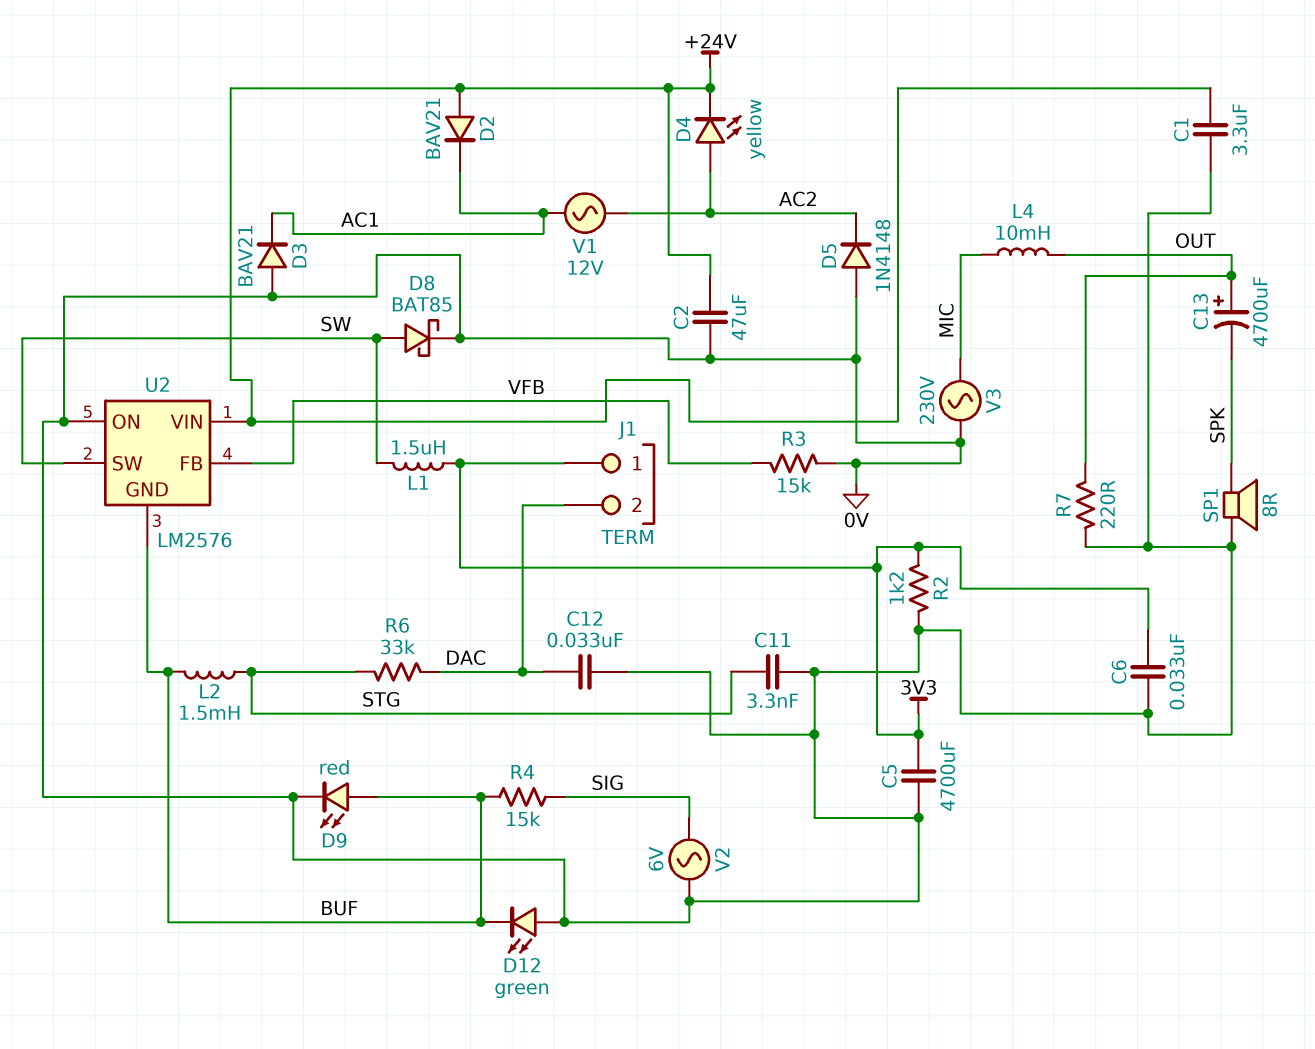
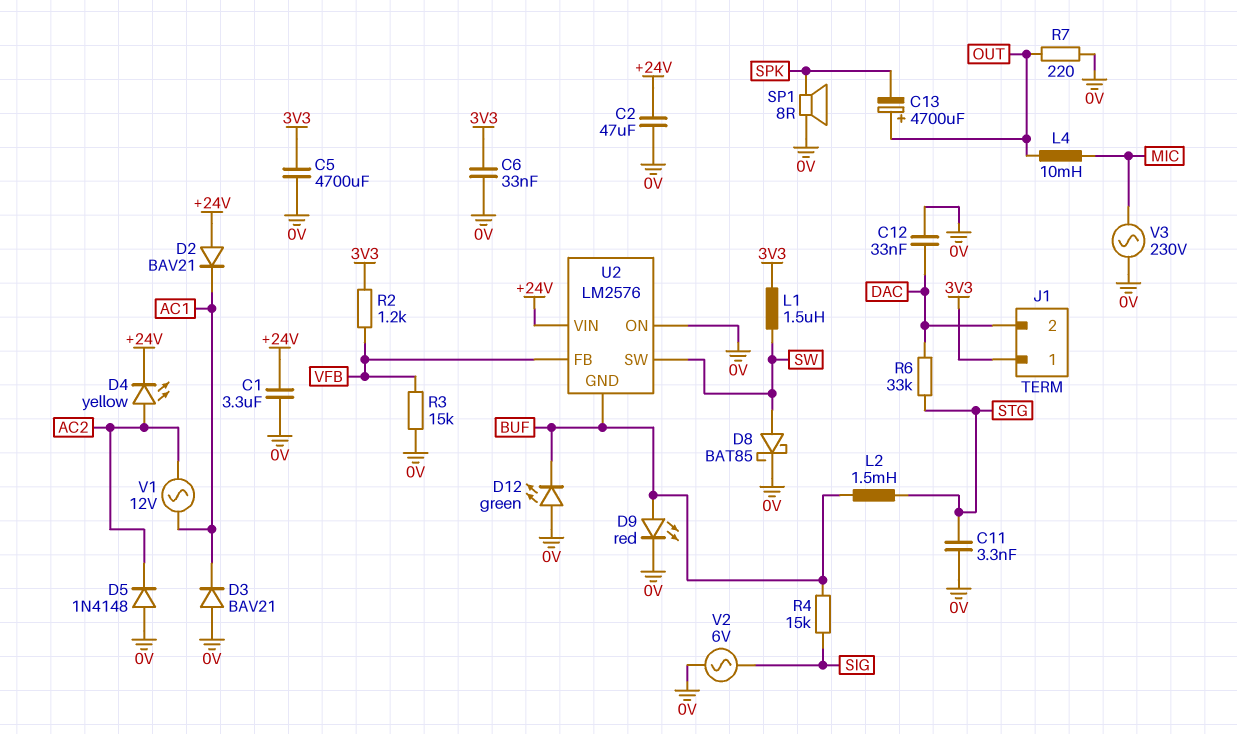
R2: 1.2k (0V, 3V3) -> 1.2k (3V3, VFB)

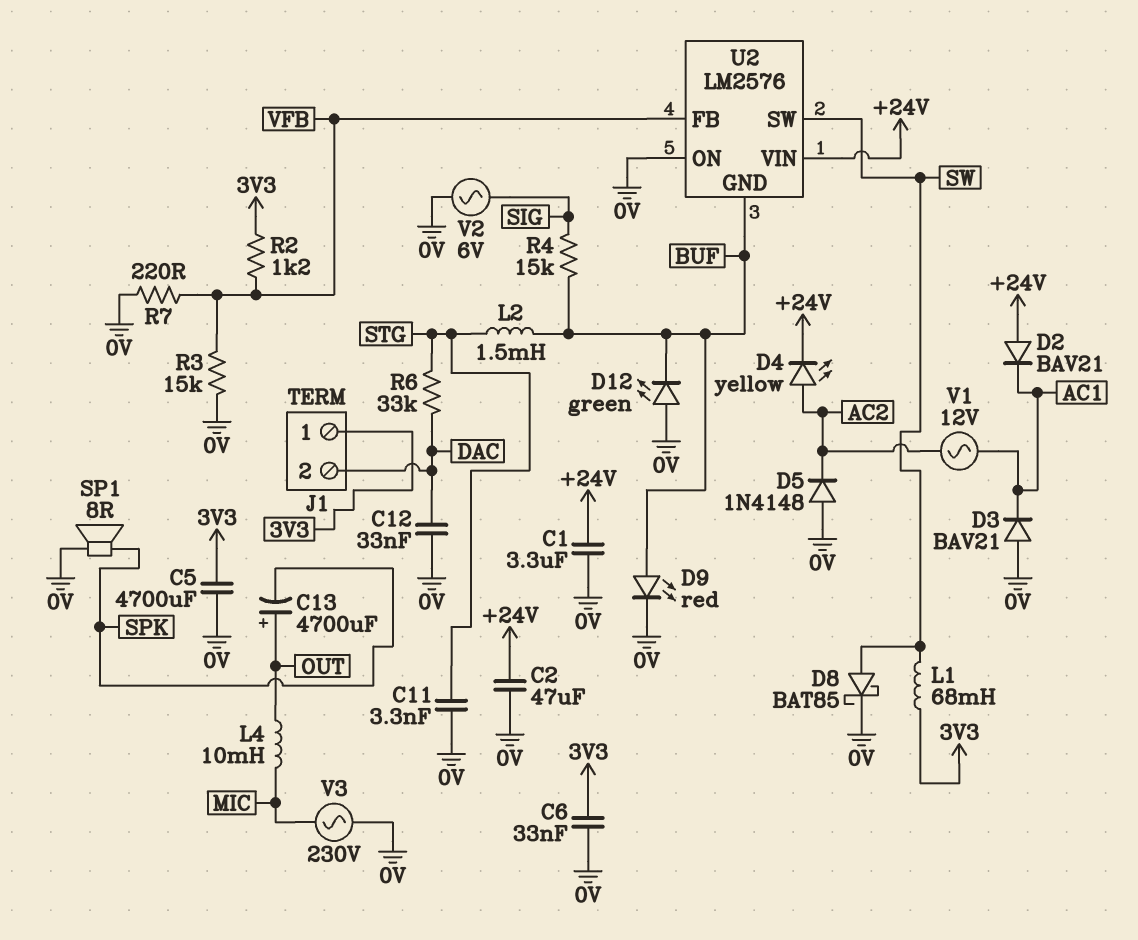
L1: 1.5uH (3V3, SW) -> 68mH (3V3, SW)
R7: 220 (0V, OUT) -> 220 (0V, VFB)

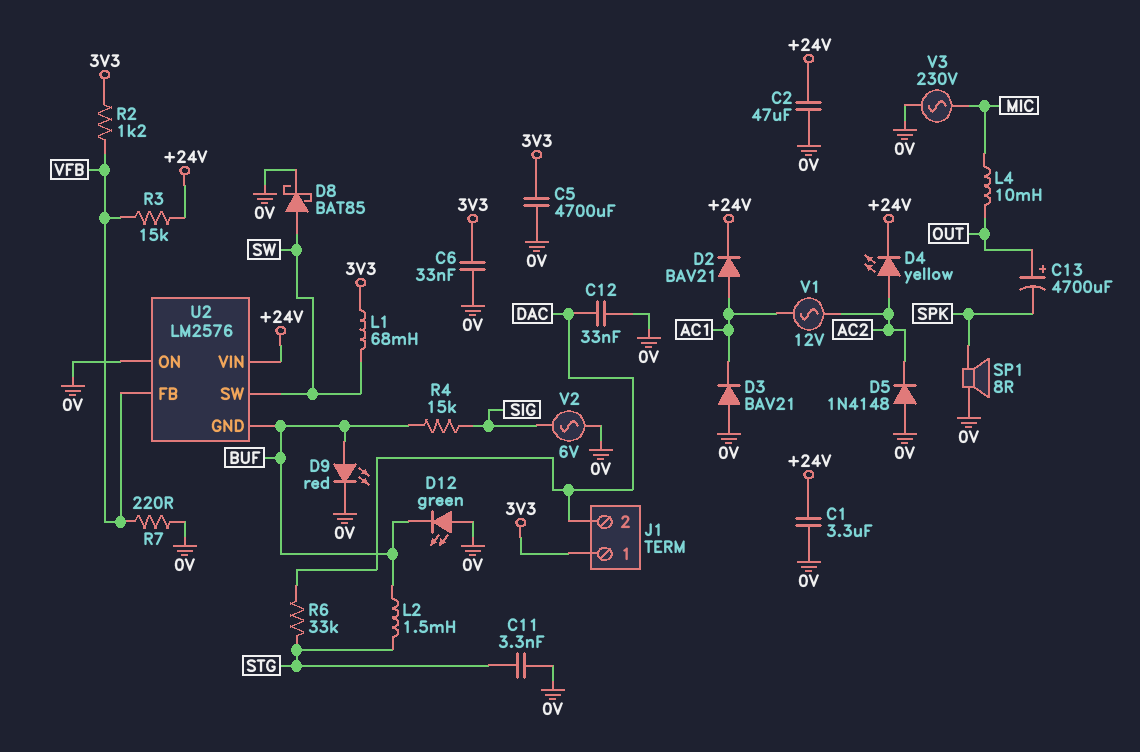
D2: diode BAV21 (A +24V, K AC1) -> diode BAV21 (A AC1, K +24V)
R3: 15k (0V, VFB) -> 15k (+24V, VFB)

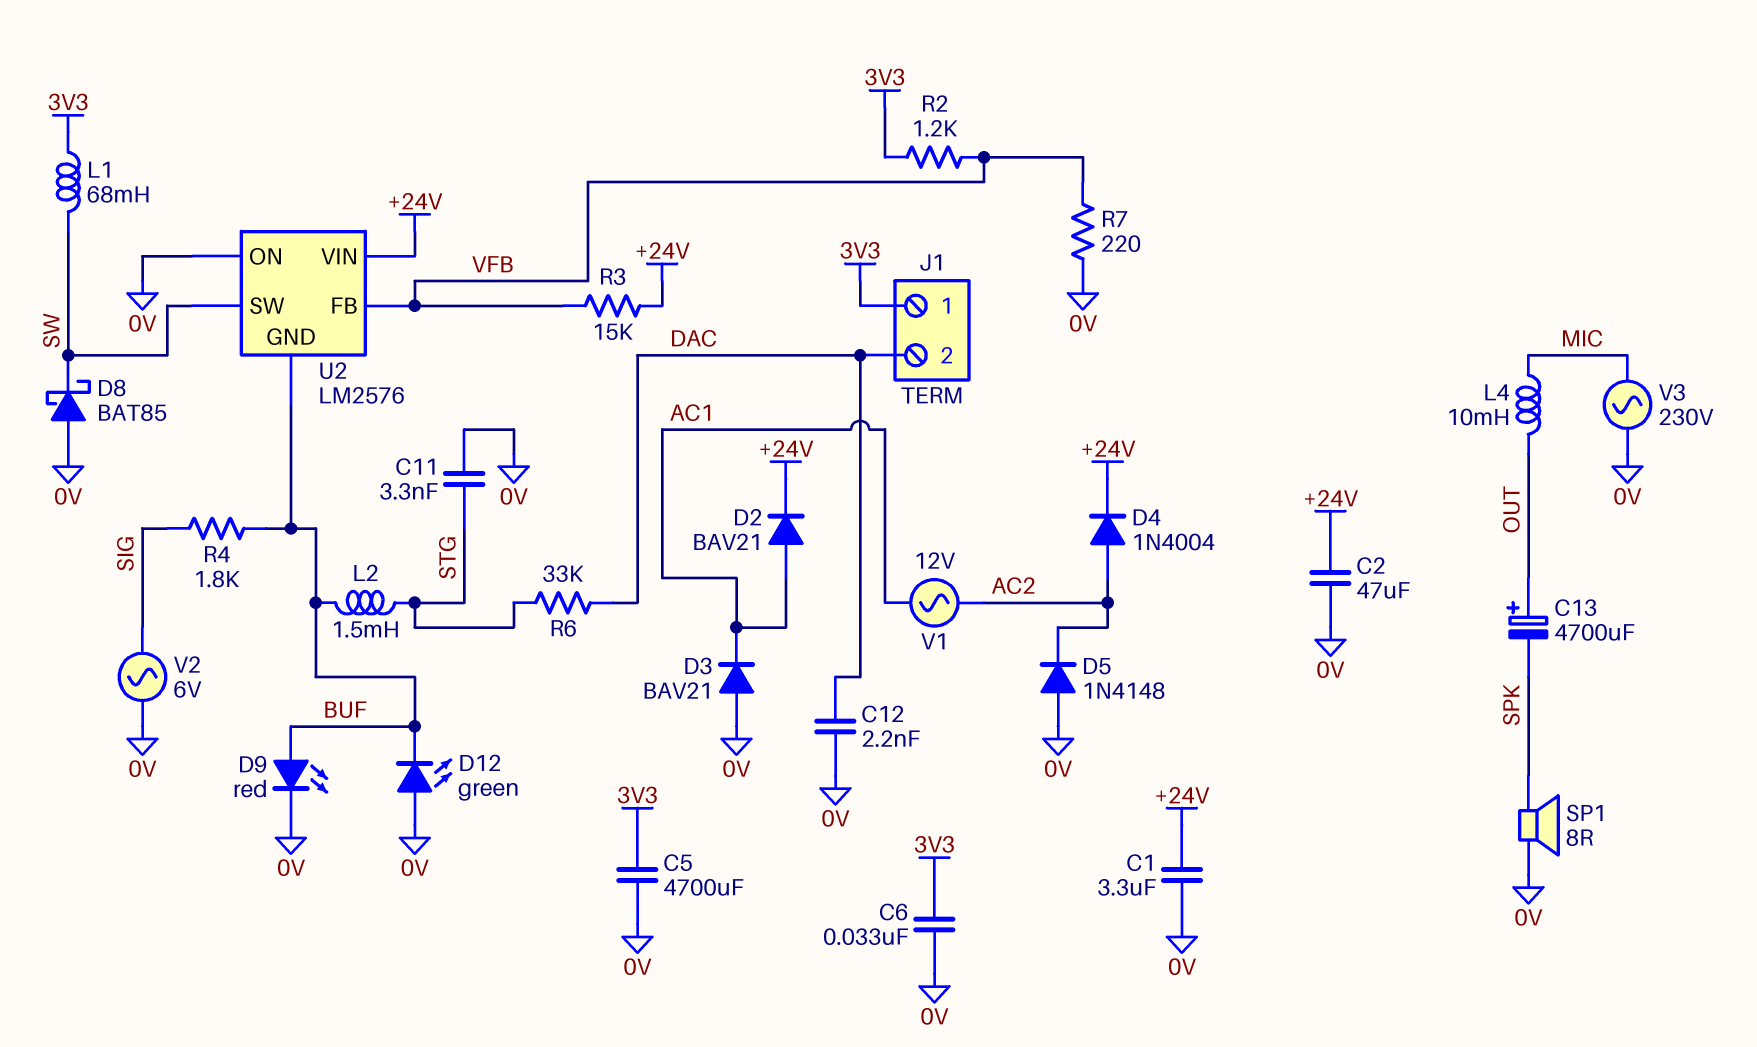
C12: 33nF (0V, DAC) -> 2.2nF (0V, DAC)
D4: LED yellow (A AC2, K +24V) -> diode 1N4004 (A AC2, K +24V)
D8: schottky BAT85 (A SW, K 0V) -> schottky BAT85 (A 0V, K SW)
R4: 15k (BUF, SIG) -> 1.8k (BUF, SIG)

